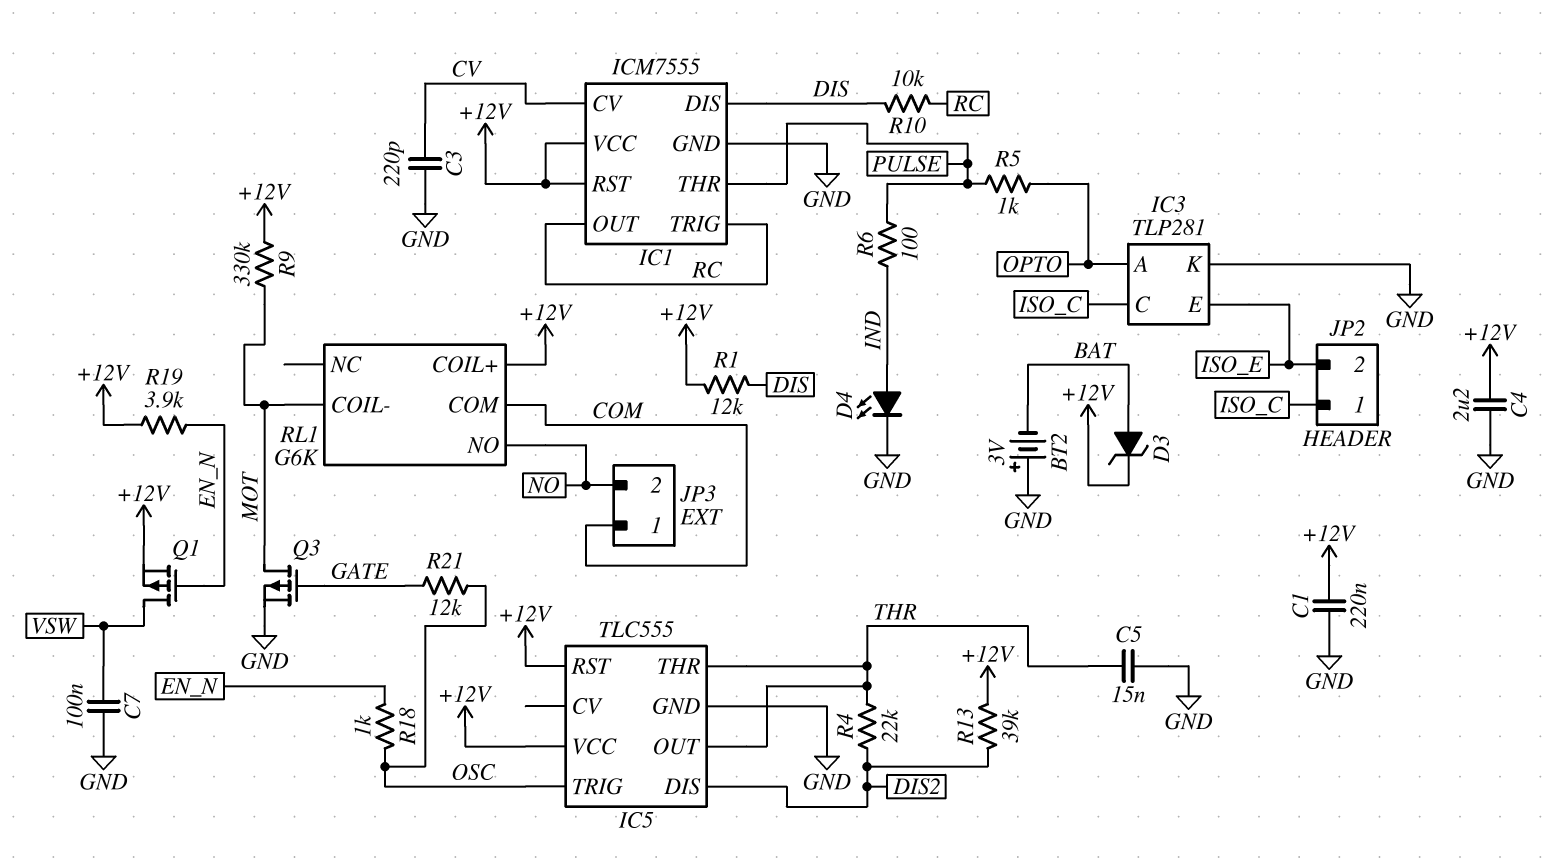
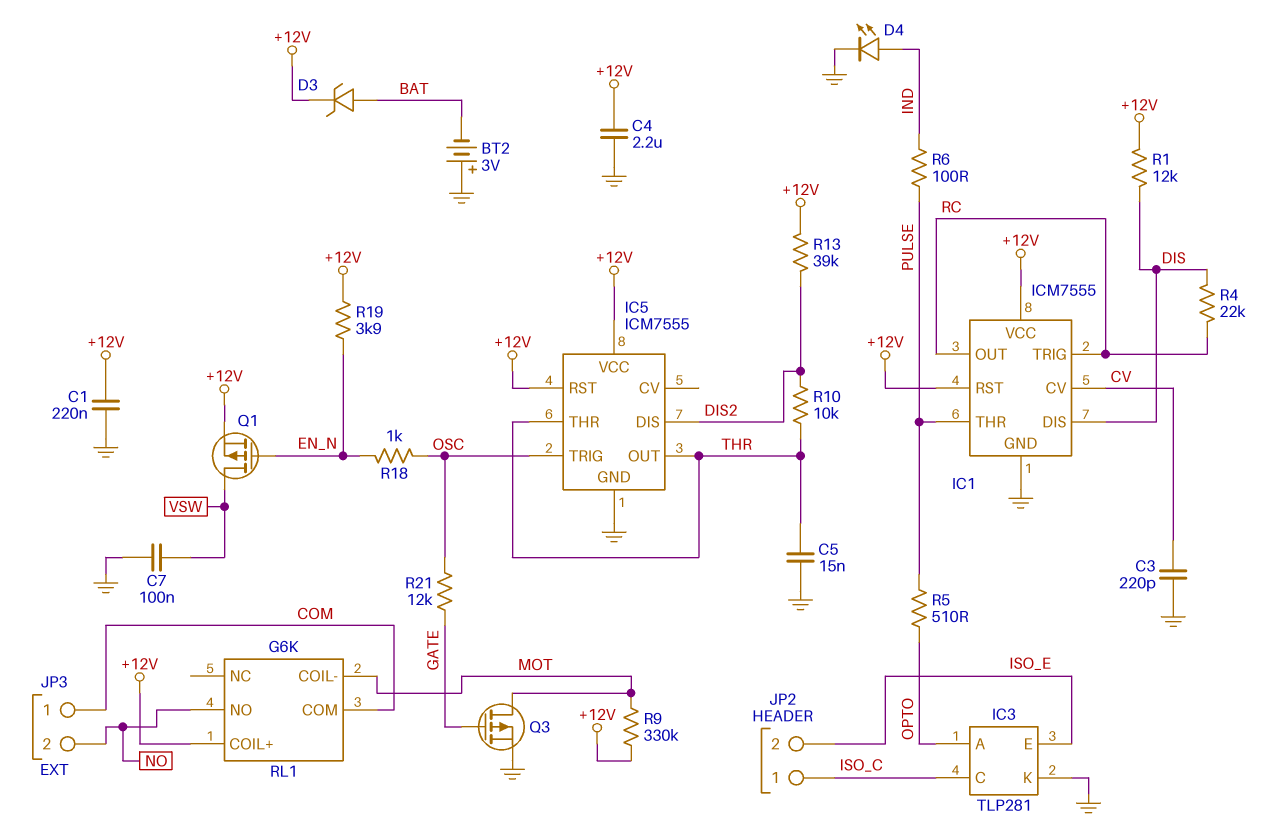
IC5: TLC555 -> ICM7555
R4: 22k (DIS2, THR) -> 22k (DIS, RC)
R5: 1k (OPTO, PULSE) -> 510 (OPTO, PULSE)
R10: 10k (DIS, RC) -> 10k (DIS2, THR)

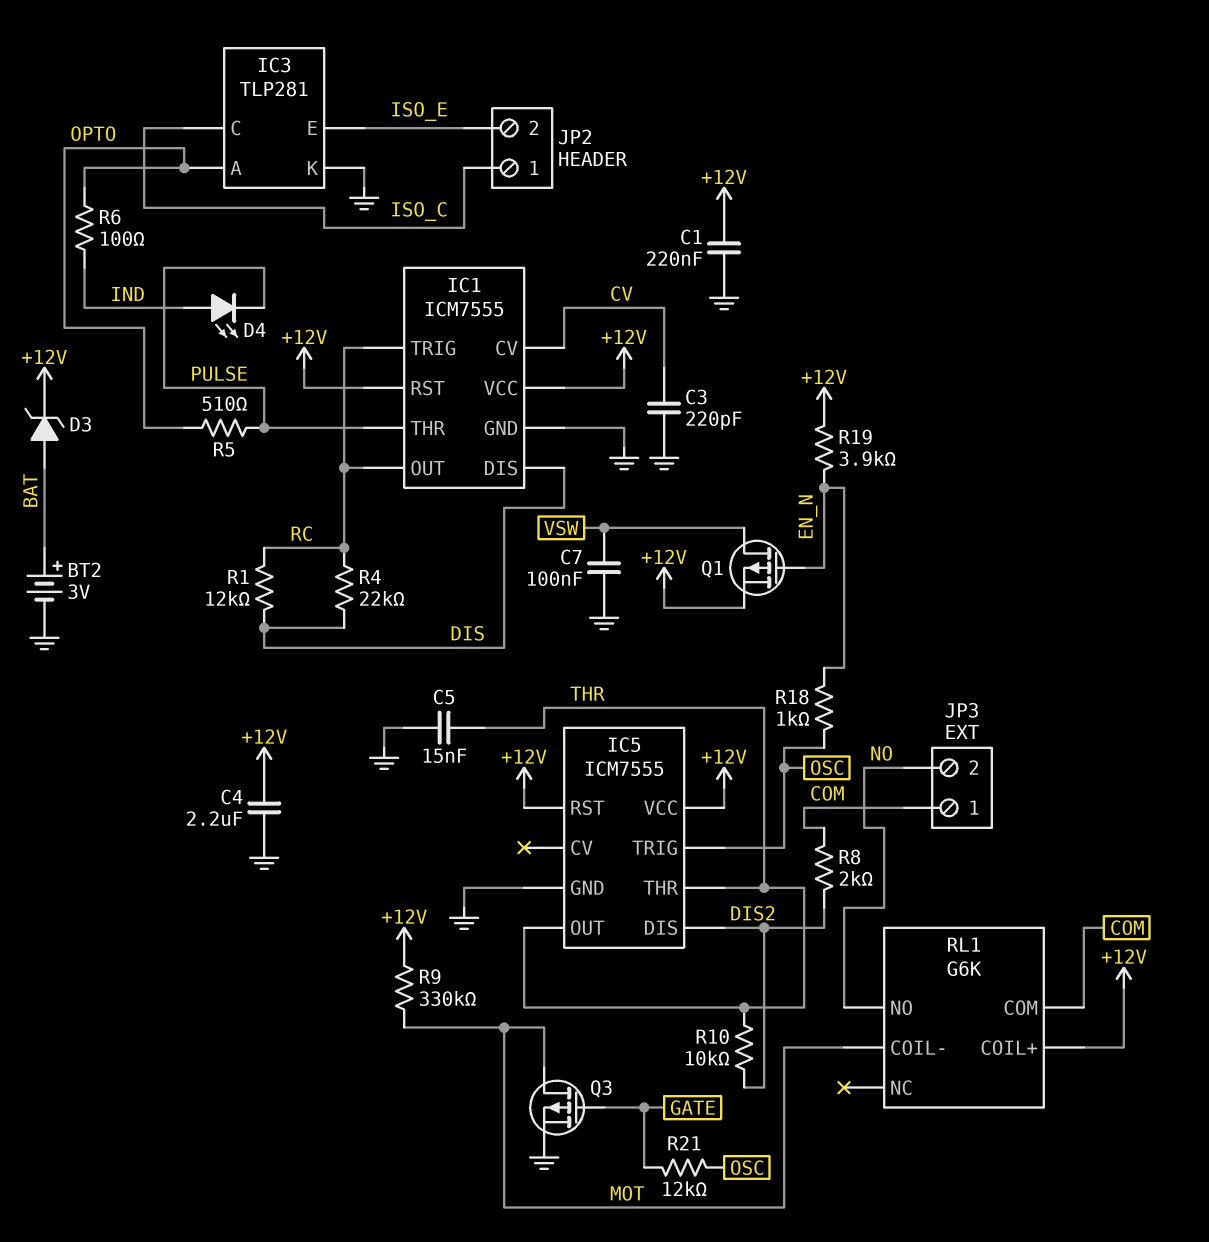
BT2: 3V (plus GND, minus BAT) -> 3V (plus BAT, minus GND)
D4: LED (A IND, K GND) -> LED (A IND, K PULSE)
R1: 12k (+12V, DIS) -> 12k (DIS, RC)
R6: 100 (IND, PULSE) -> 100 (IND, OPTO)
R8: none -> 2k (COM, DIS2)
R13: 39k (+12V, DIS2) -> none

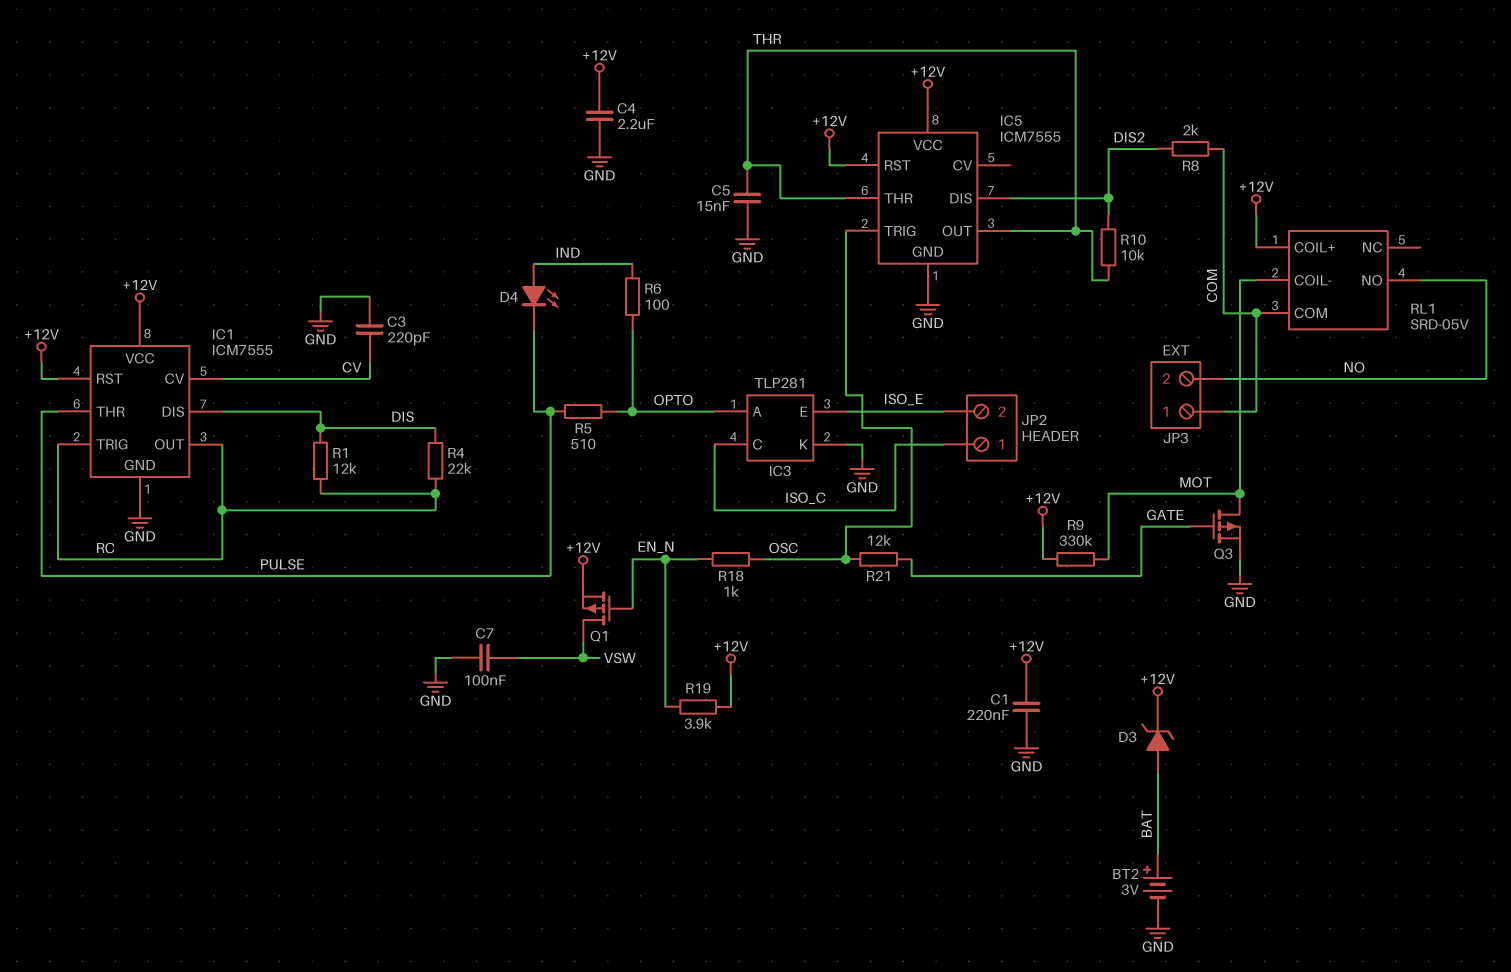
RL1: G6K -> SRD-05V

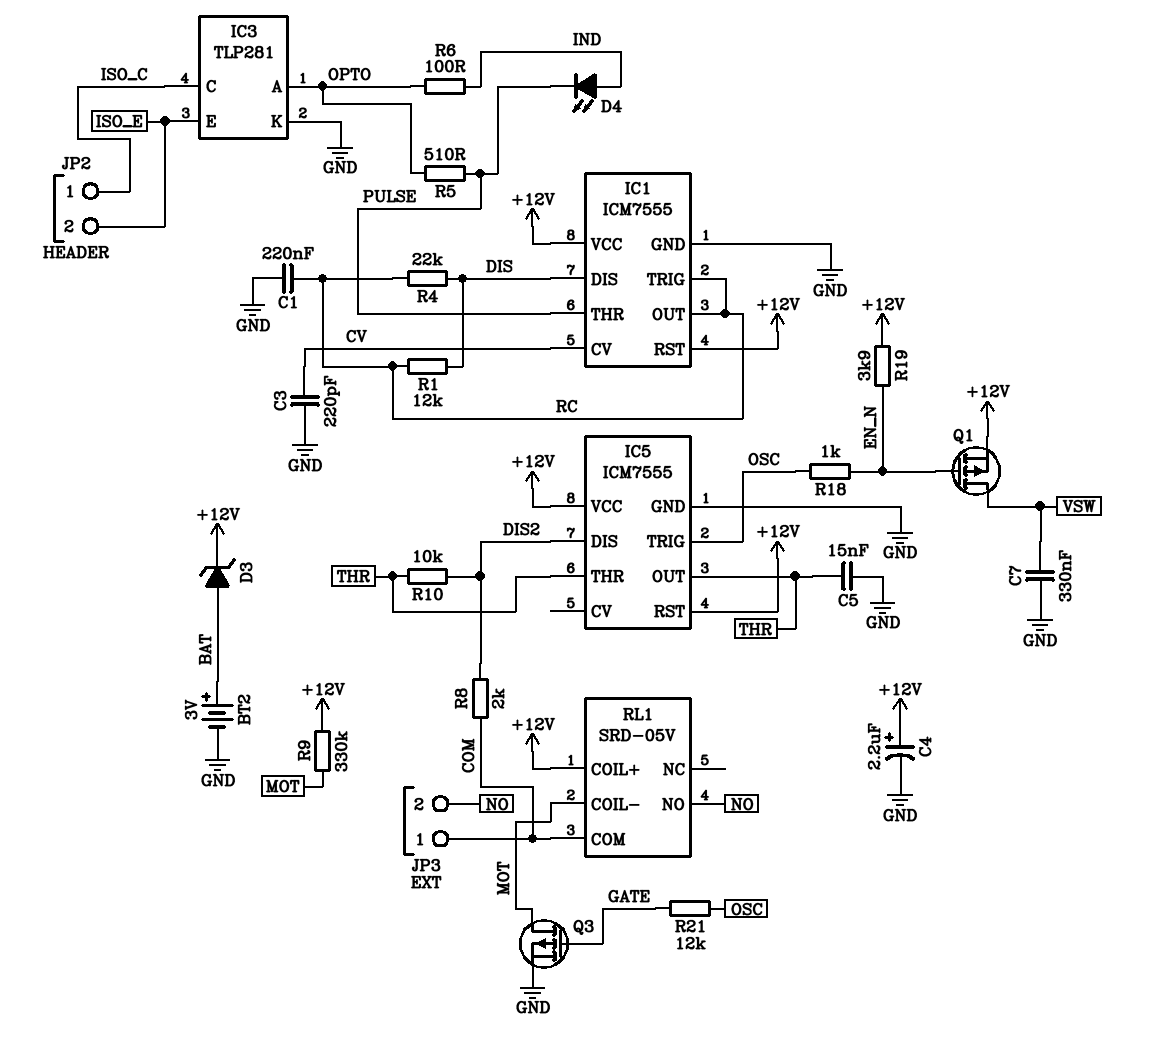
C1: 220nF (+12V, GND) -> 220nF (GND, RC)
C4: 2.2uF (+12V, GND) -> 2.2uF (plus +12V, minus GND)
C7: 100nF (GND, VSW) -> 330nF (GND, VSW)

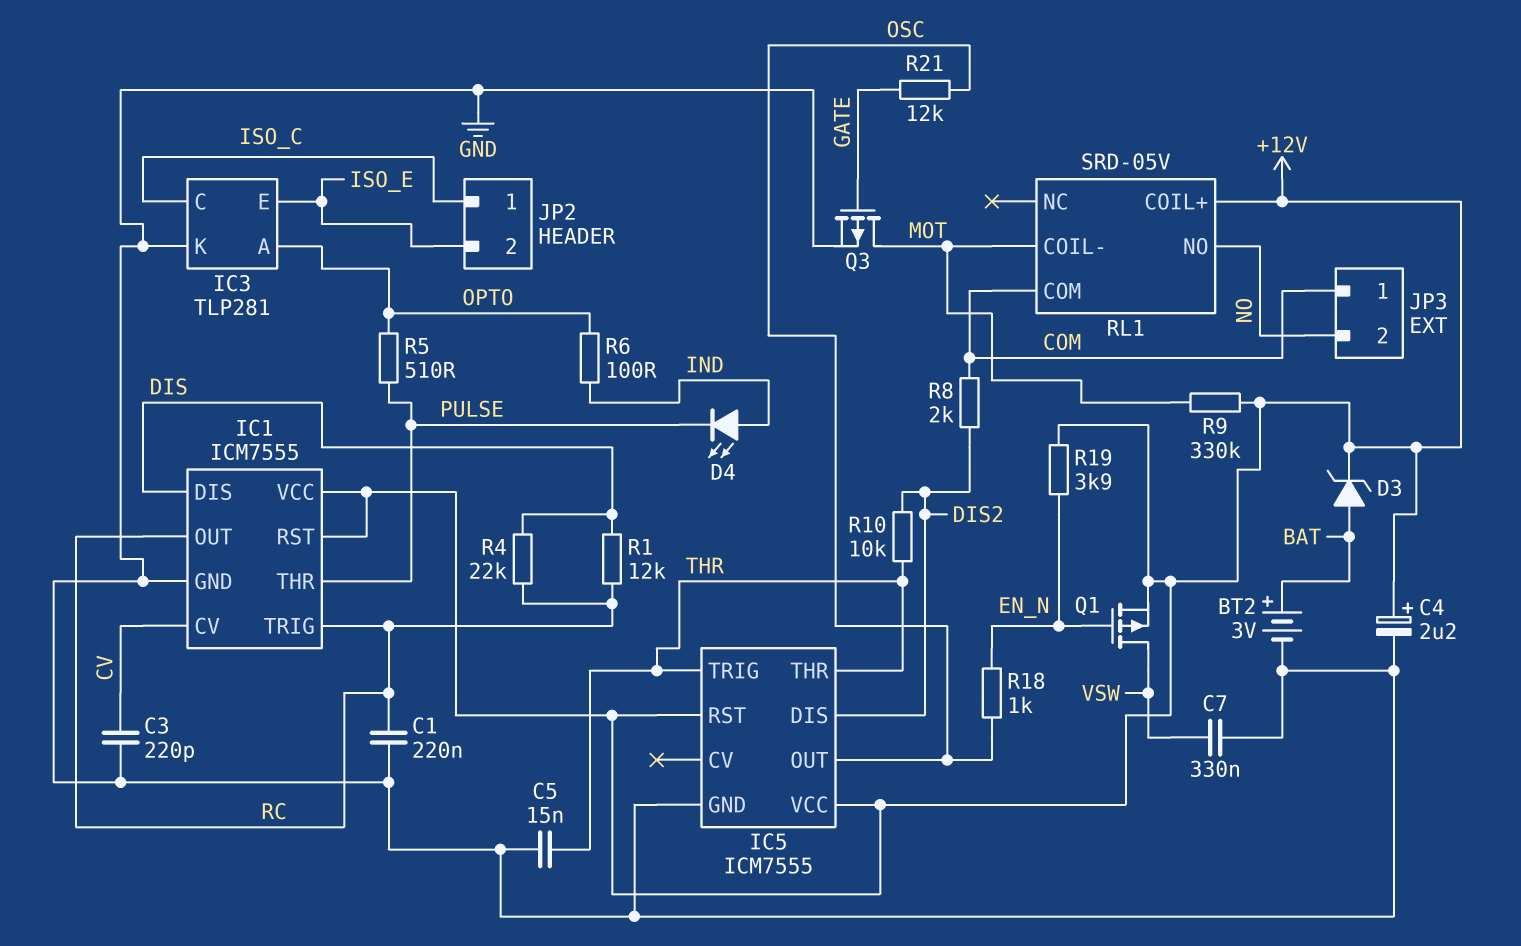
IC5 pin OUT: THR -> OSC
IC5 pin TRIG: OSC -> THR

